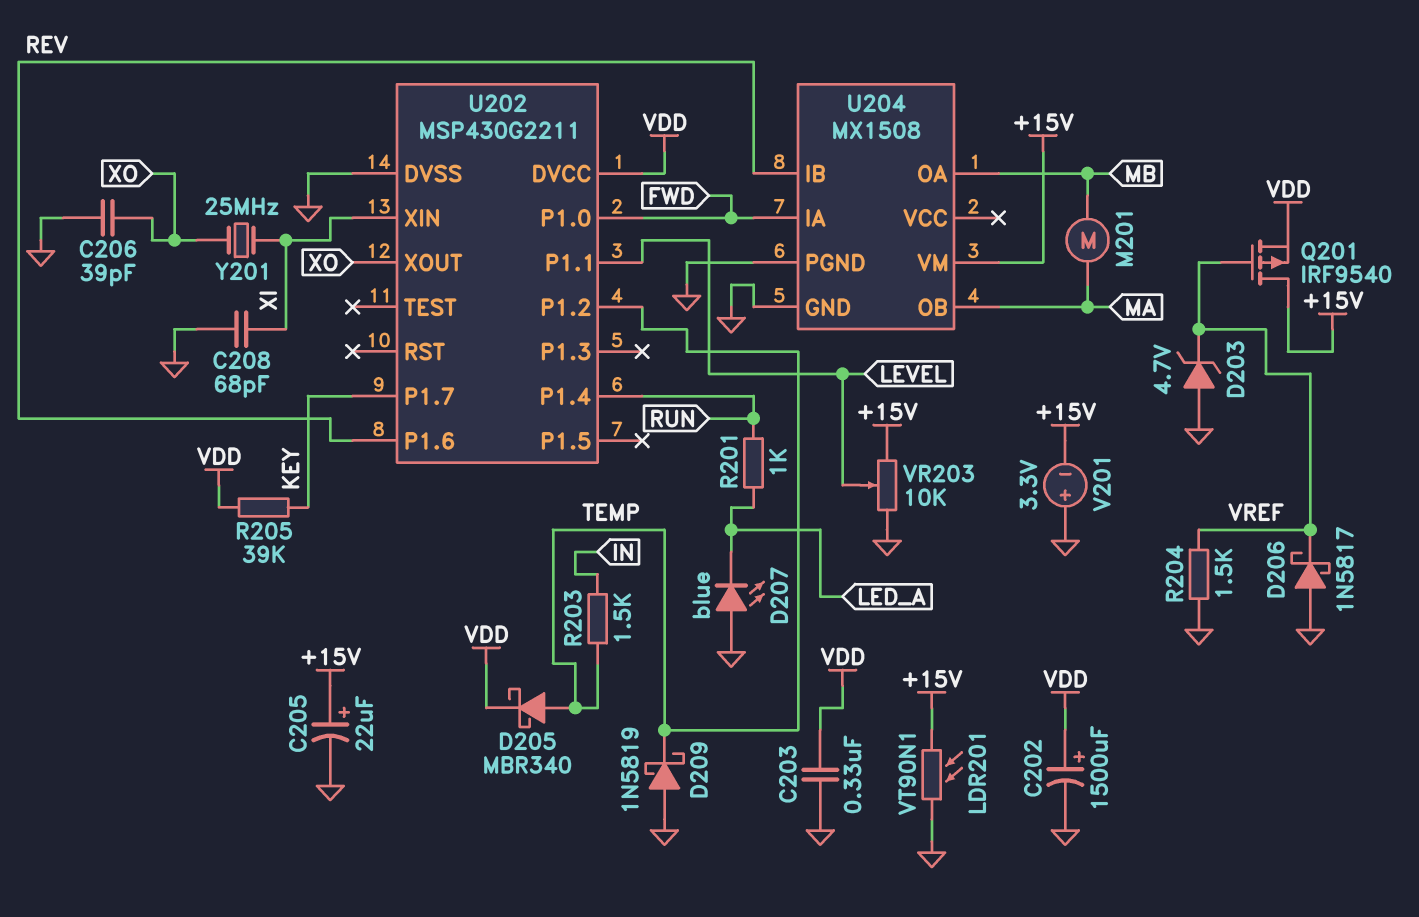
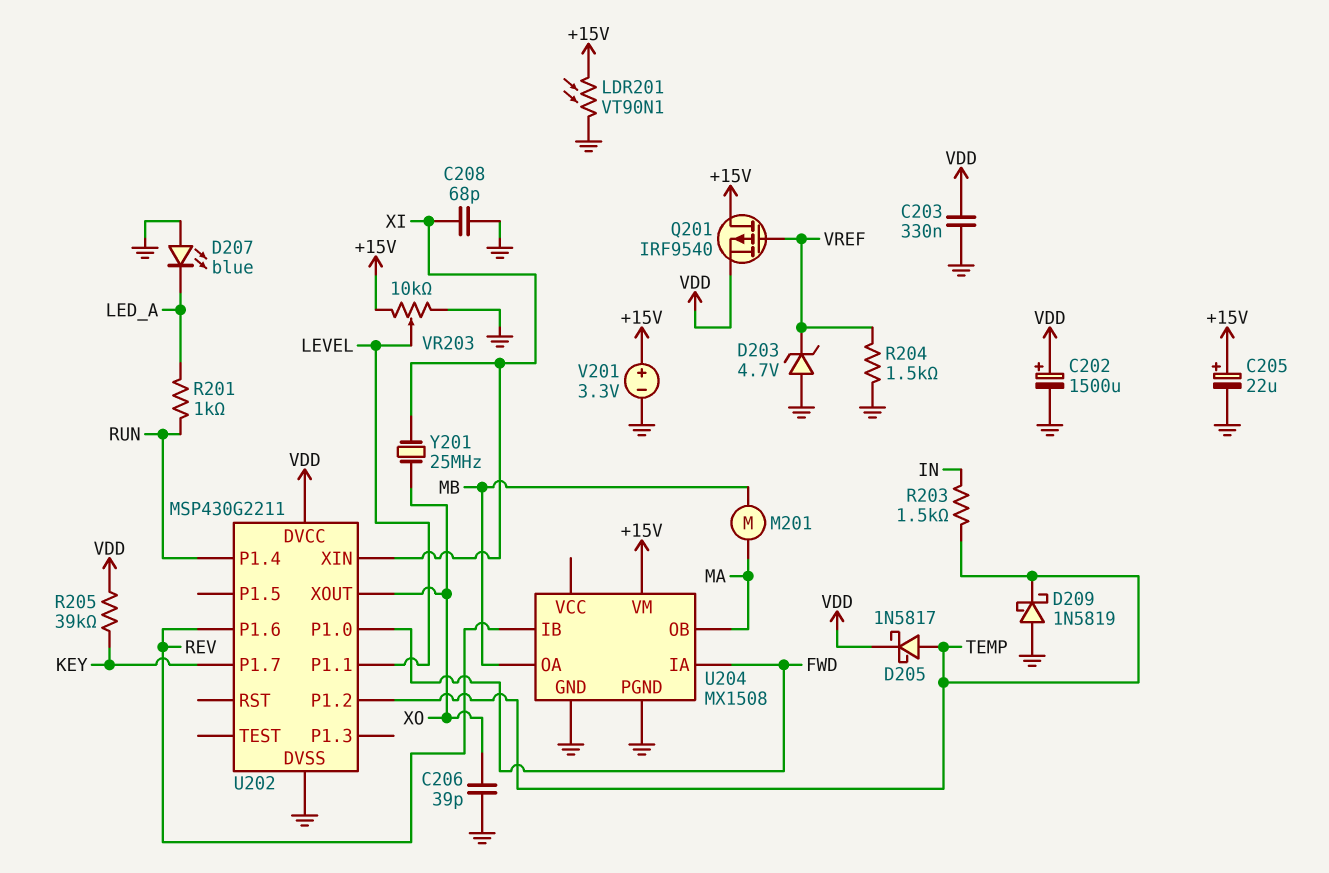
D205: schottky MBR340 (A TEMP, K VDD) -> schottky 1N5817 (A TEMP, K VDD)
D206: schottky 1N5817 (A GND, K VREF) -> none
V201: 3.3V (plus GND, minus +15V) -> 3.3V (plus +15V, minus GND)

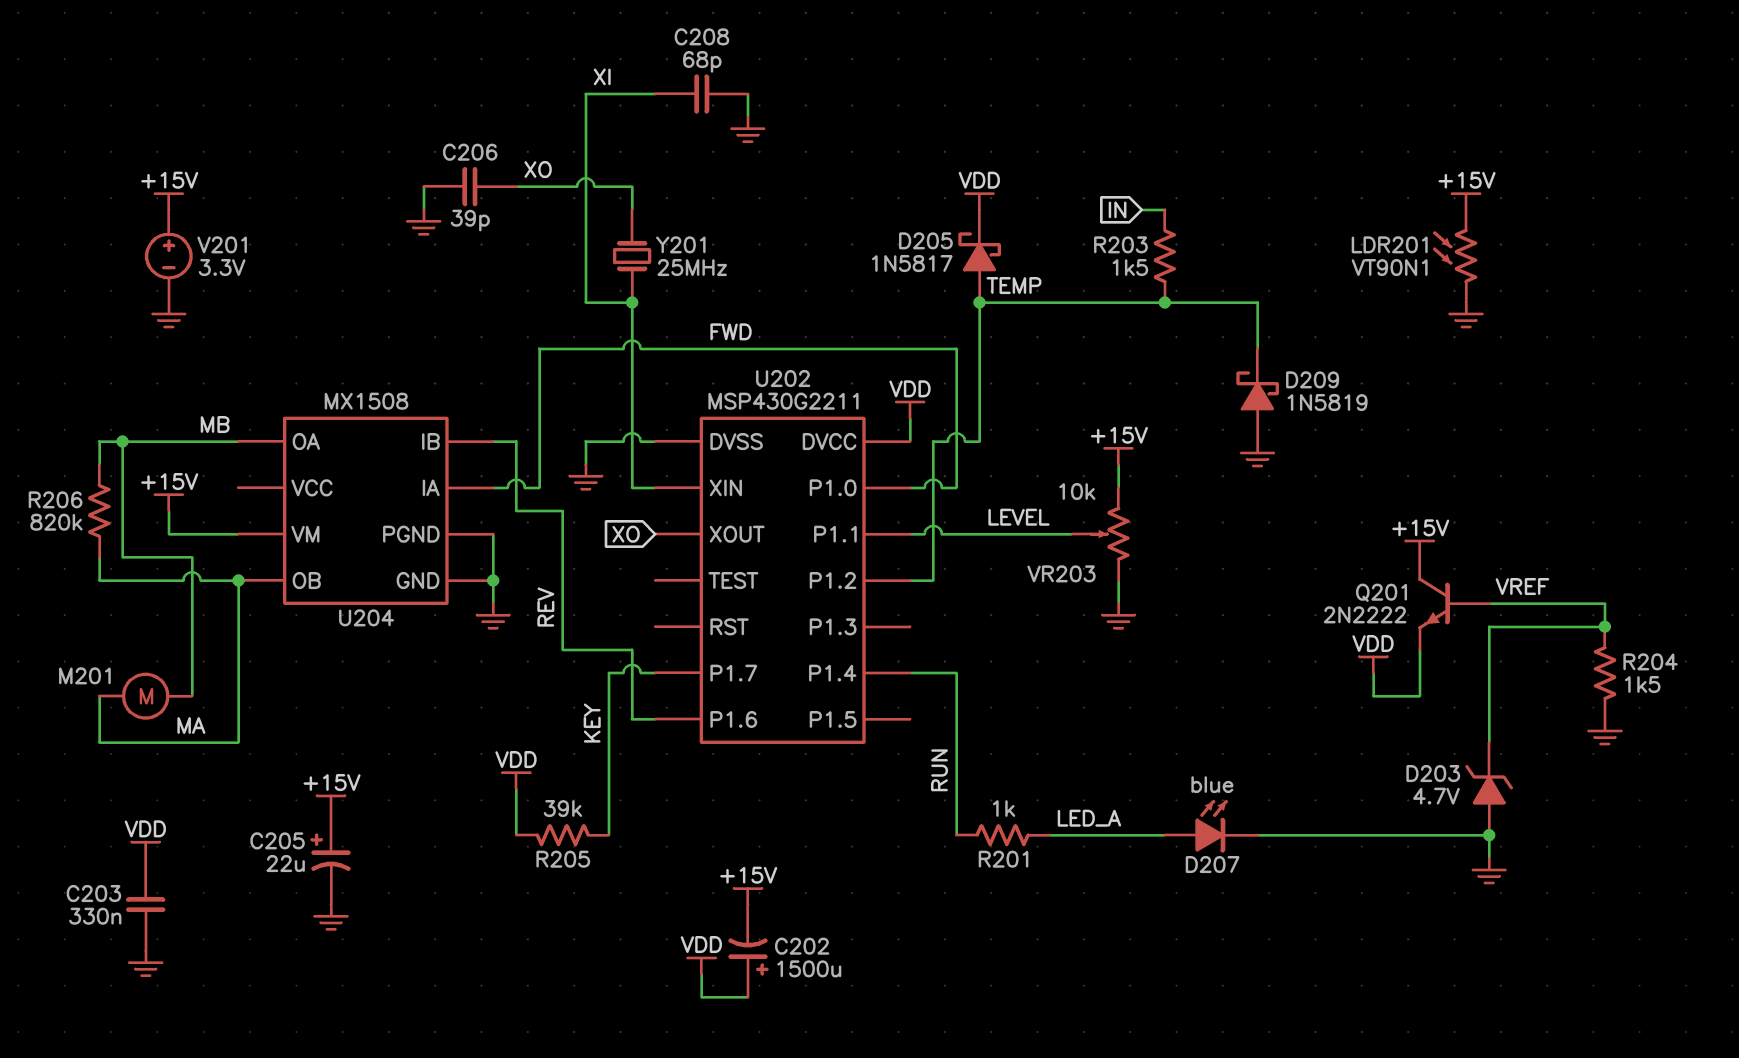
C202: 1500uF (plus VDD, minus GND) -> 1500uF (plus VDD, minus +15V)
D207: LED blue (A GND, K LED_A) -> LED blue (A LED_A, K GND)
Q201: PMOS IRF9540 (G VREF, D +15V, S VDD) -> NPN 2N2222 (B VREF, C +15V, E VDD)
R206: none -> 820k (MA, MB)

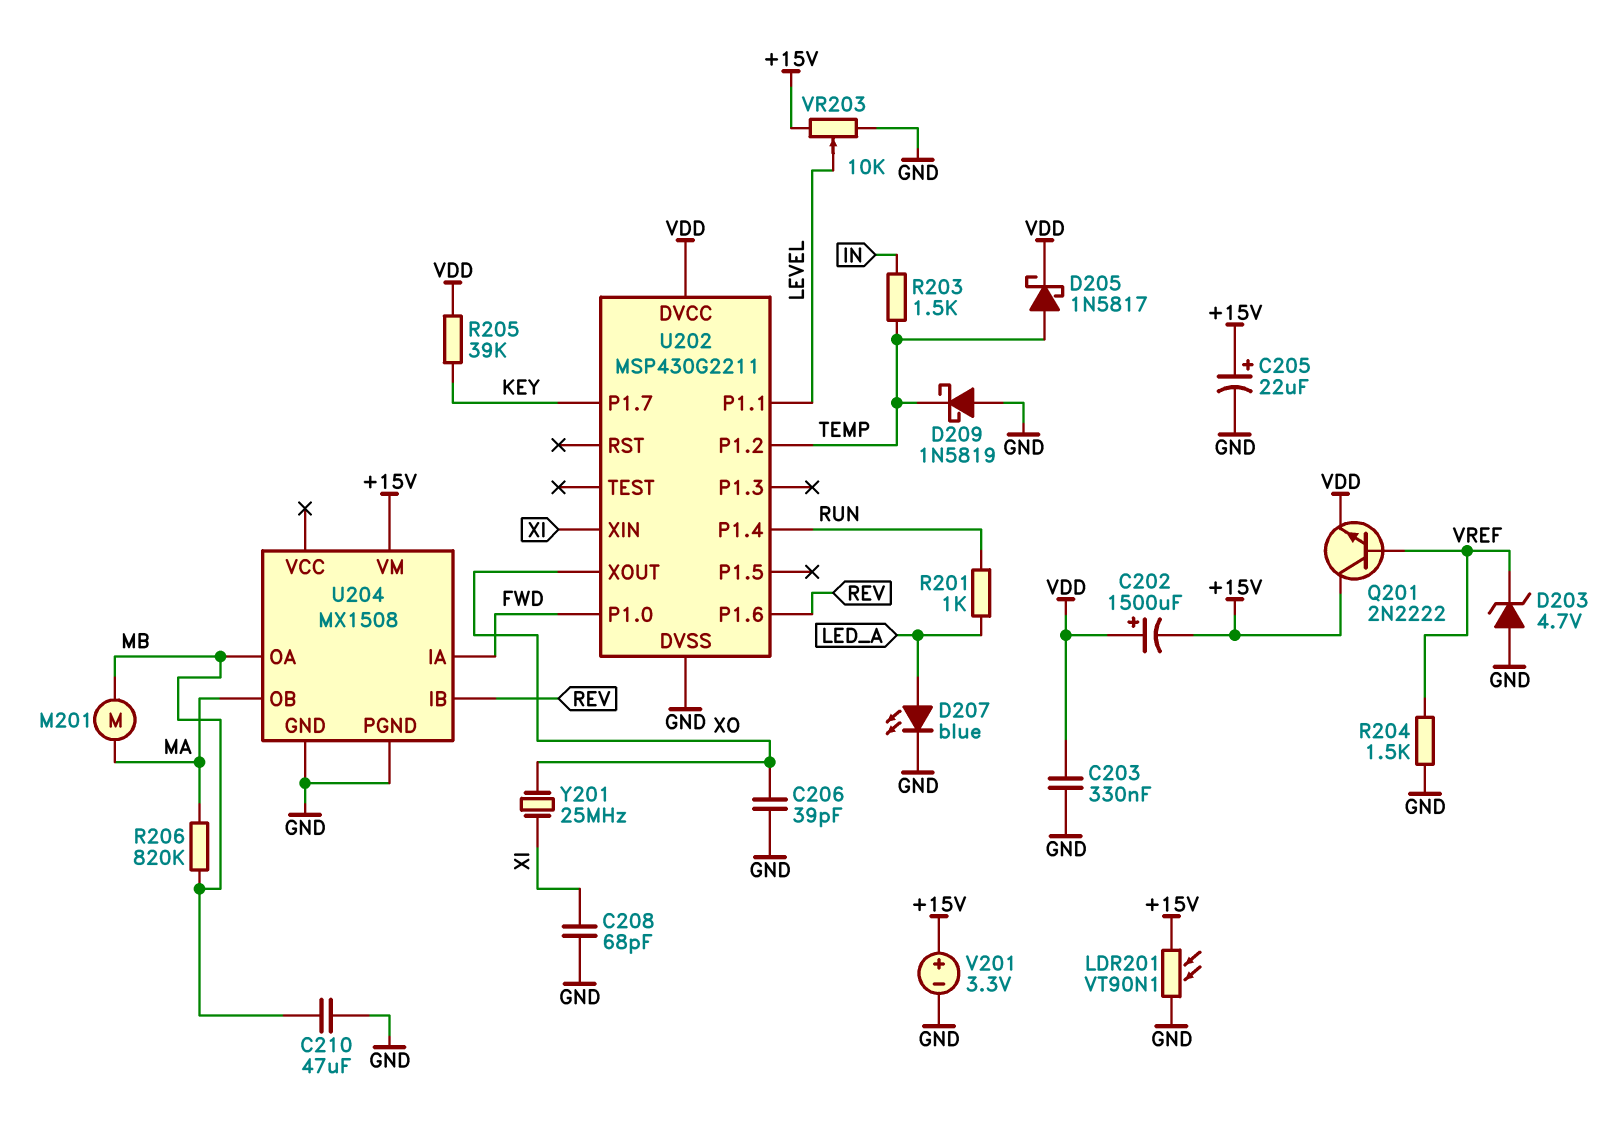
C210: none -> 47uF (GND, MB)

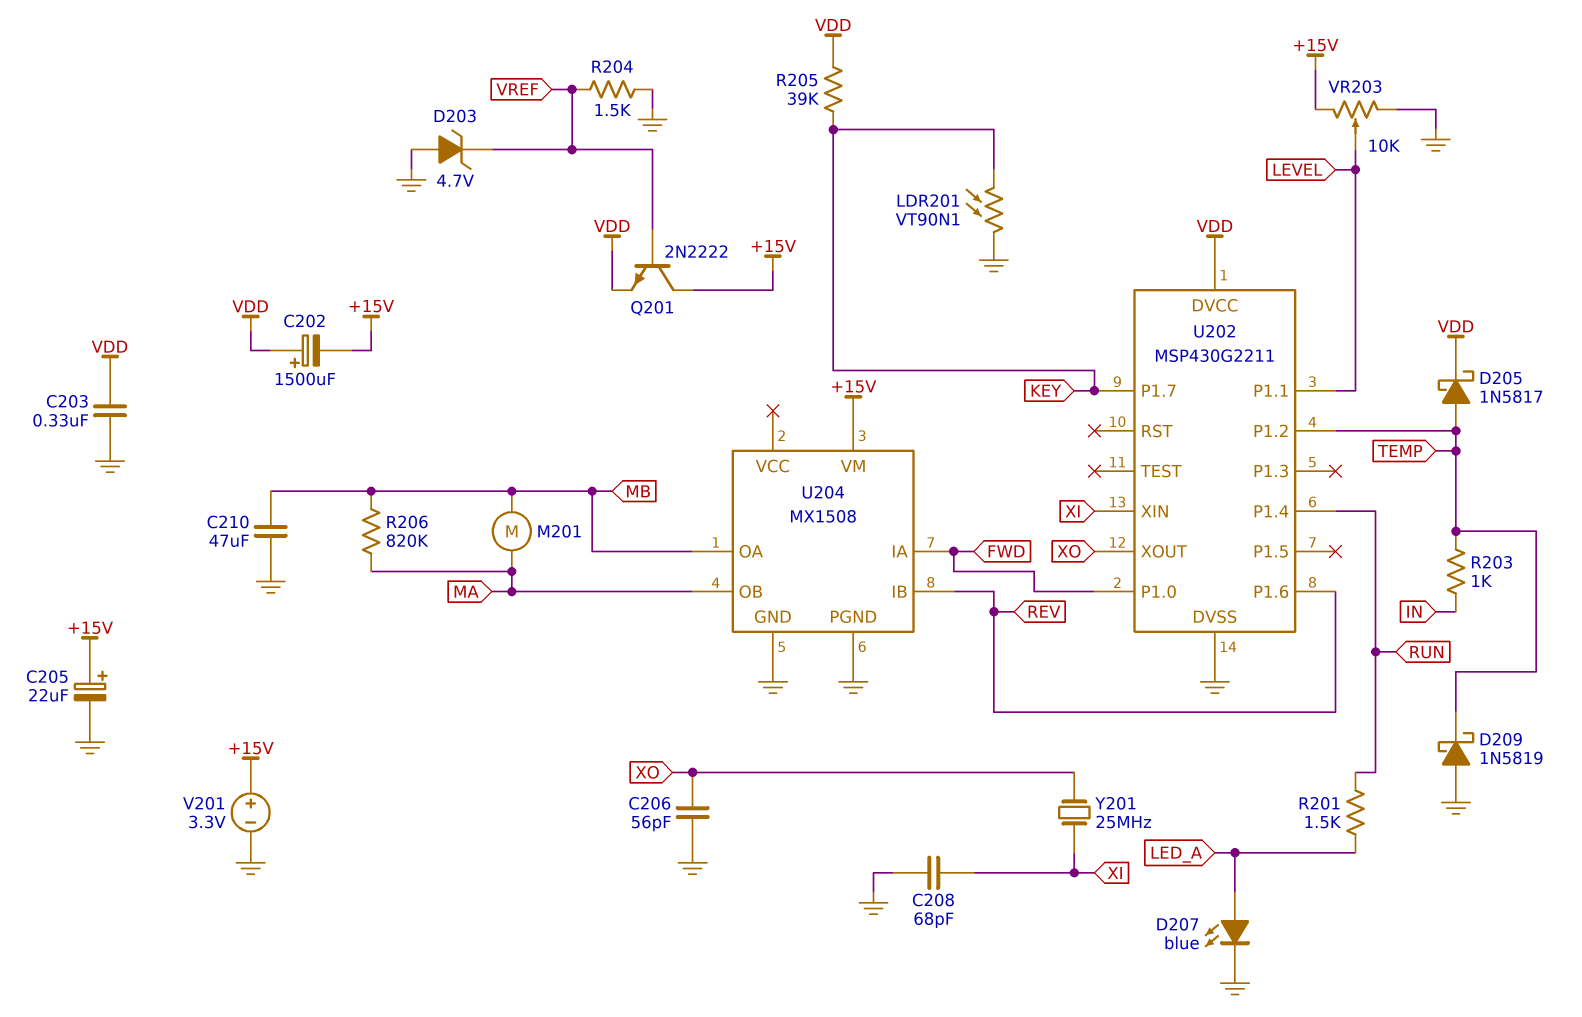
C206: 39pF (GND, XO) -> 56pF (GND, XO)
LDR201: VT90N1 (+15V, GND) -> VT90N1 (GND, KEY)
R201: 1k (LED_A, RUN) -> 1.5k (LED_A, RUN)
R203: 1.5k (IN, TEMP) -> 1k (IN, TEMP)

